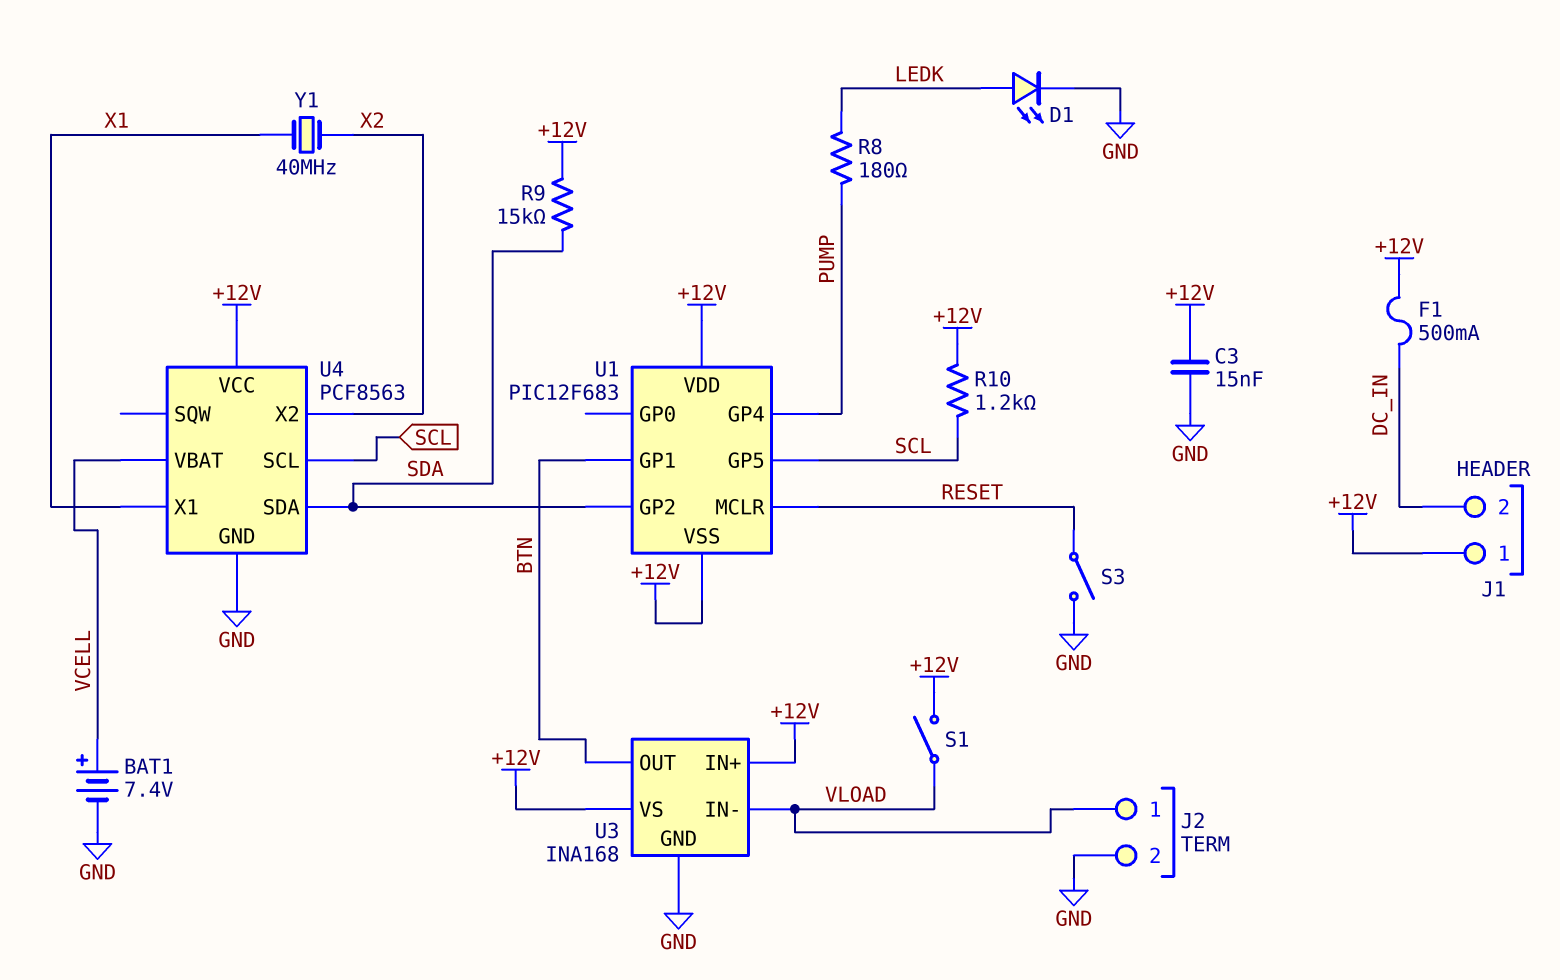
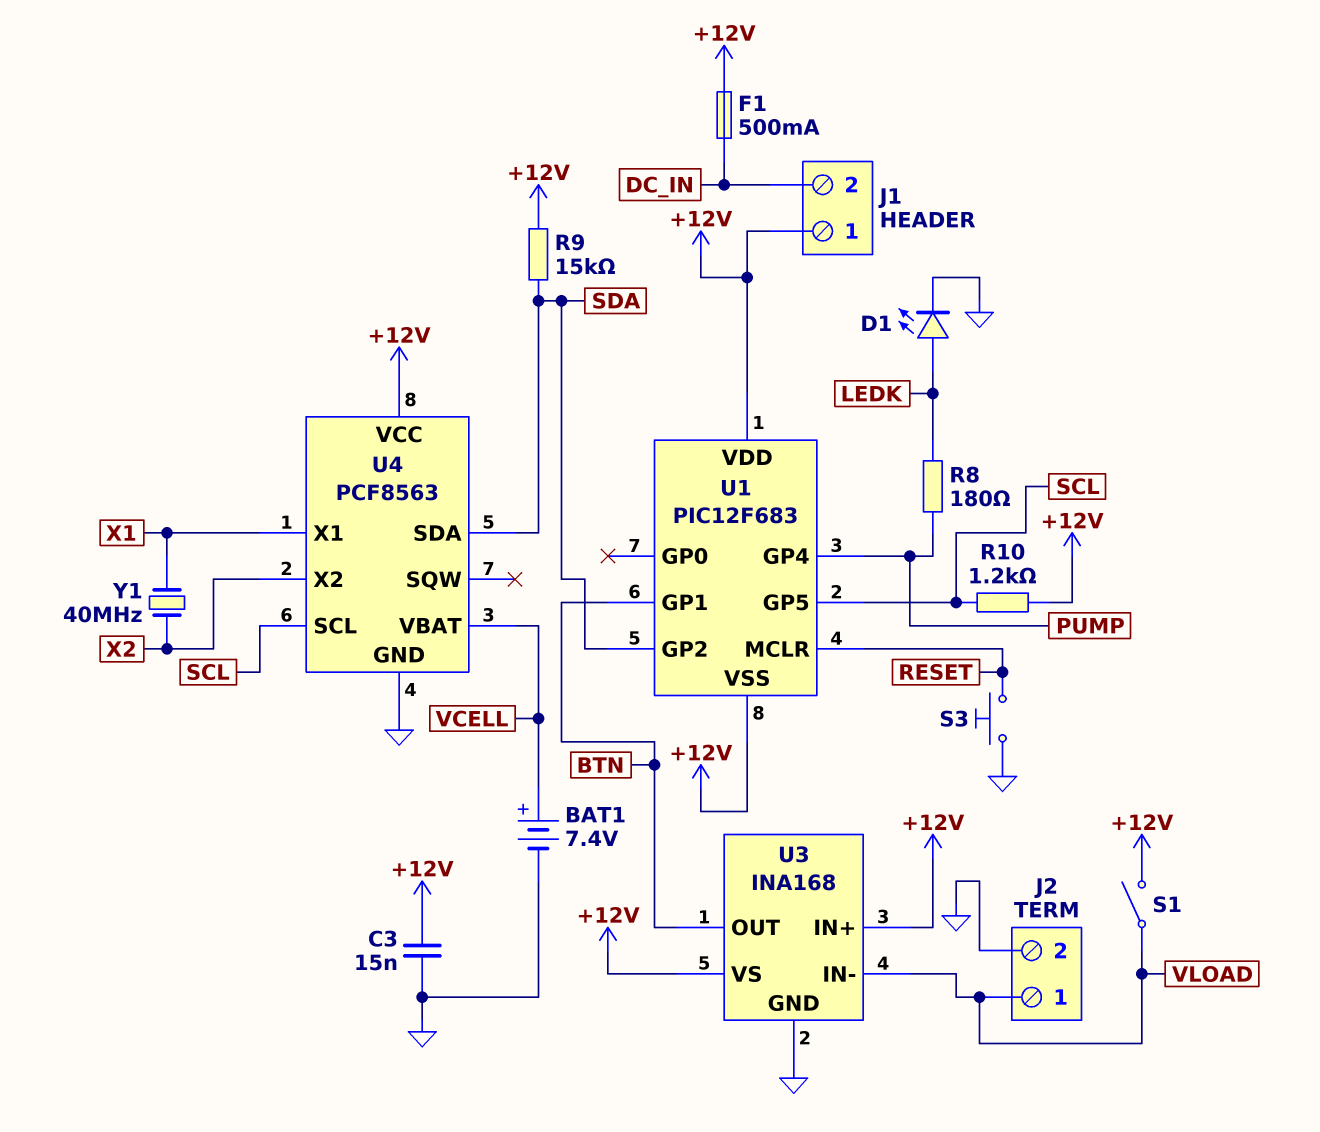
S3: switch (GND, RESET) -> button (GND, RESET)

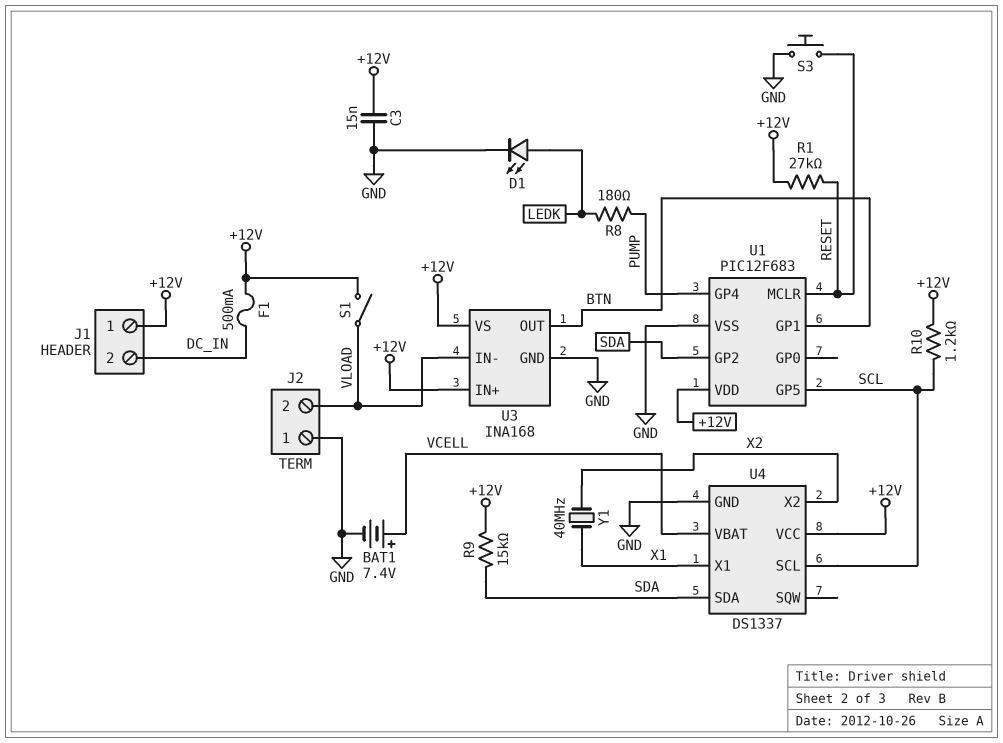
J2 pin 1: VLOAD -> GND
J2 pin 2: GND -> VLOAD
R1: none -> 27k (+12V, RESET)
U1 pin VSS: +12V -> GND
U4: PCF8563 -> DS1337

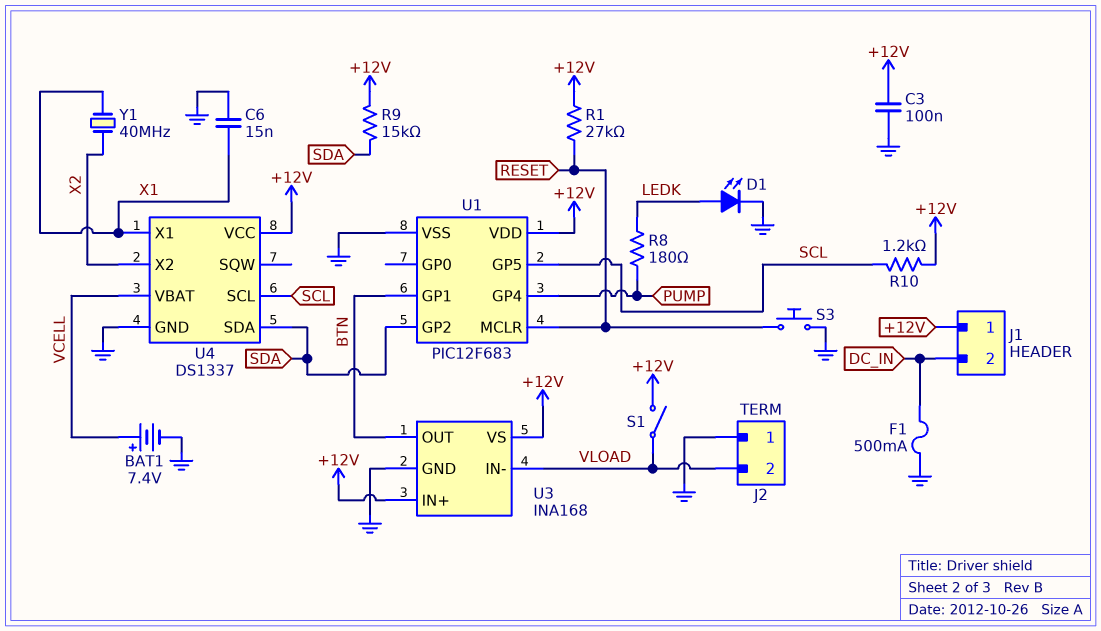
C3: 15nF (+12V, GND) -> 100nF (+12V, GND)
C6: none -> 15nF (GND, X1)
F1: 500mA (+12V, DC_IN) -> 500mA (DC_IN, GND)

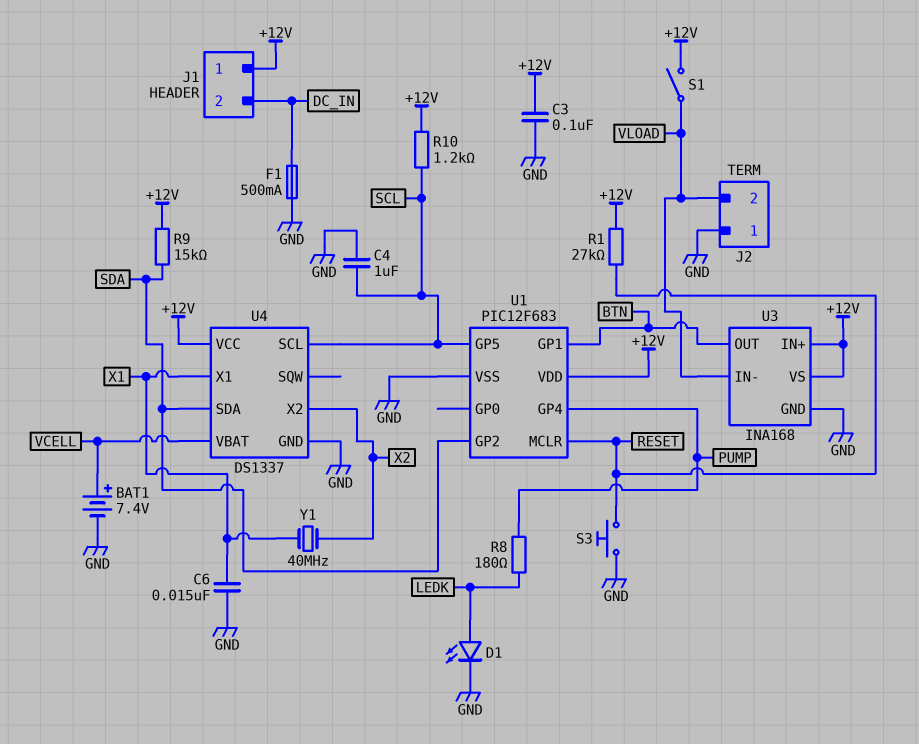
C4: none -> 1uF (GND, SCL)

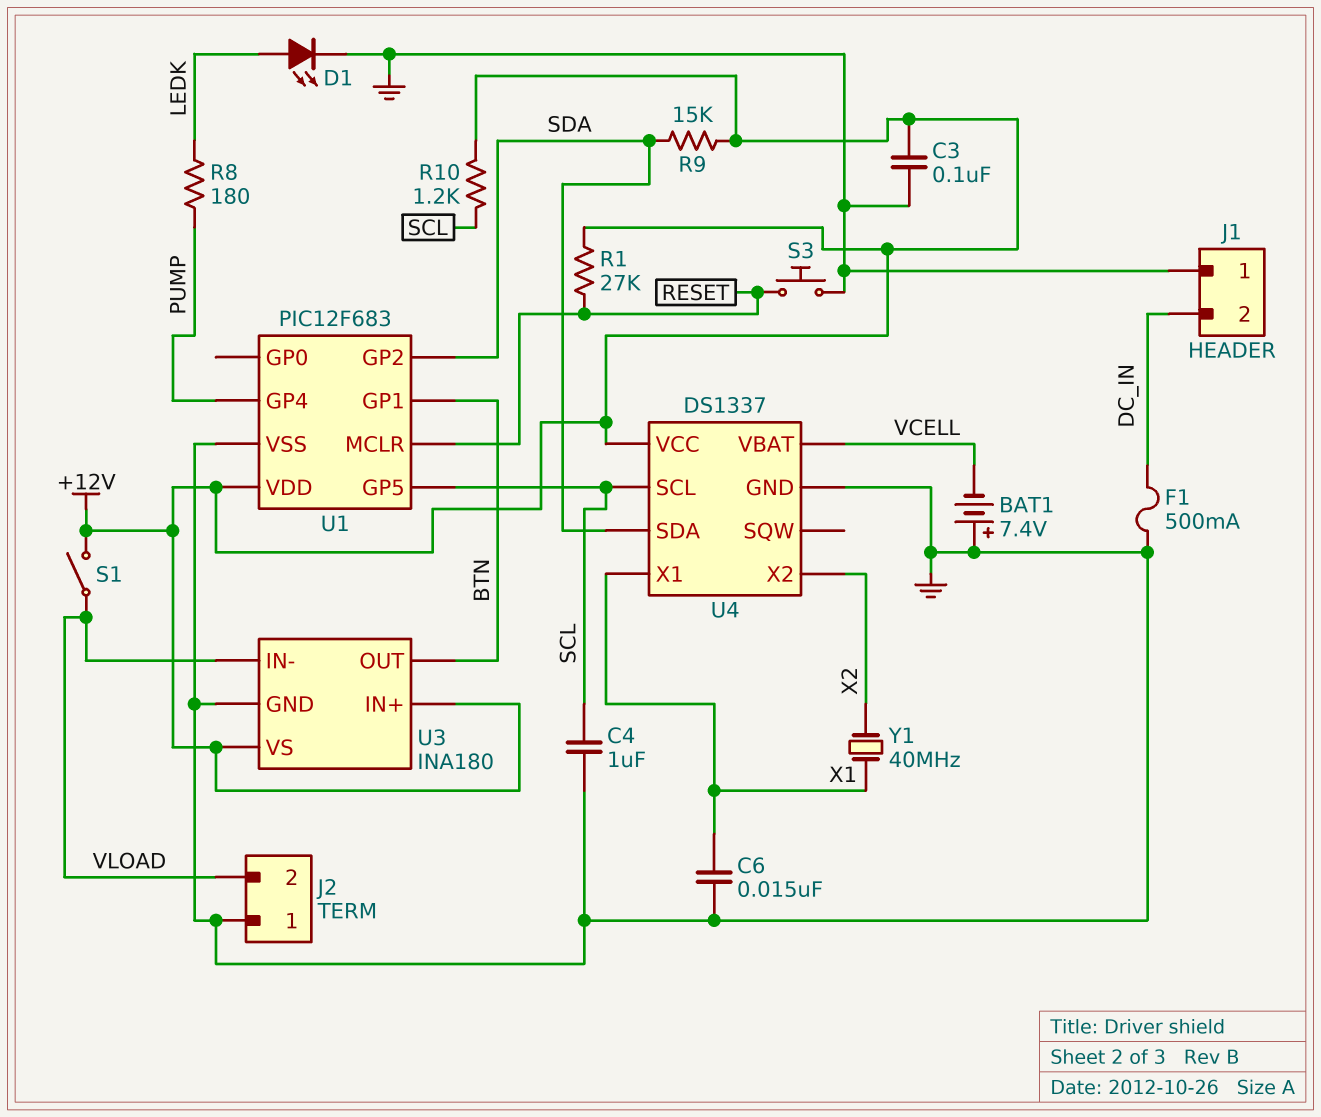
BAT1: 7.4V (plus VCELL, minus GND) -> 7.4V (plus GND, minus VCELL)
J1 pin 1: +12V -> GND
U3: INA168 -> INA180

